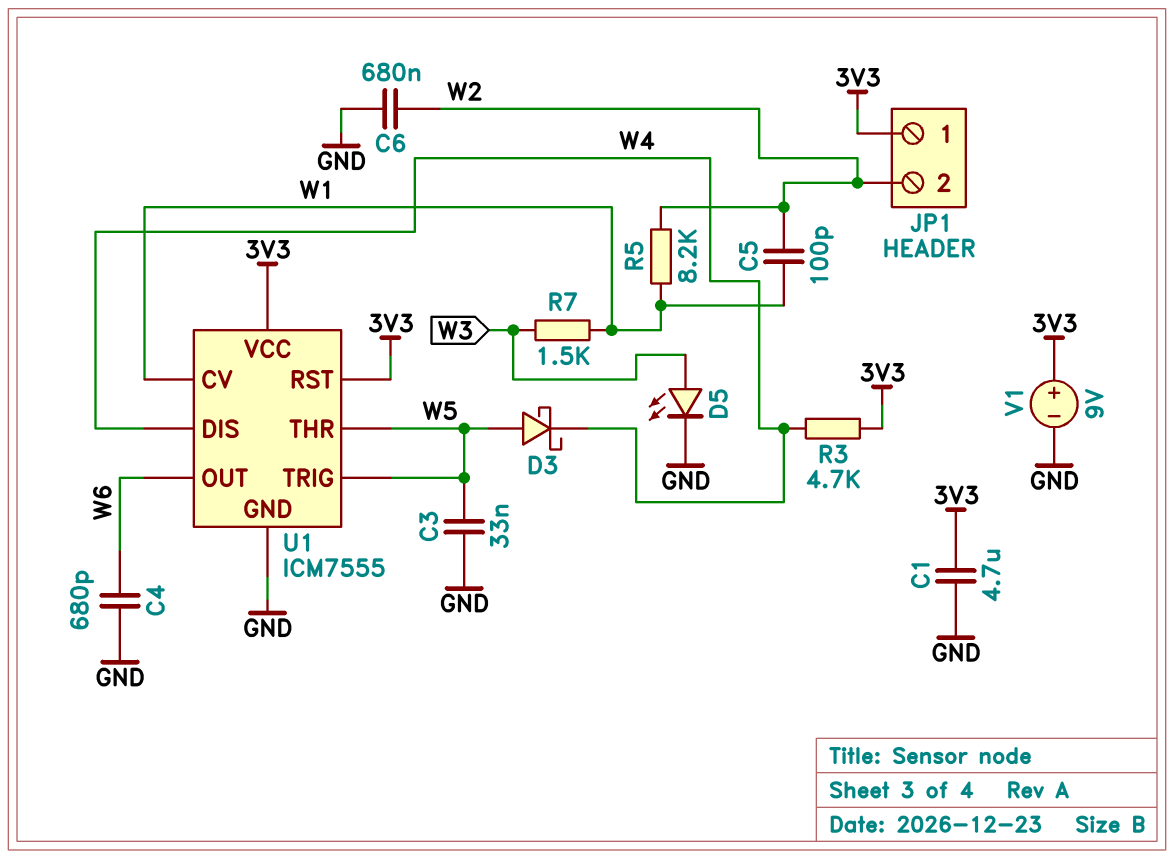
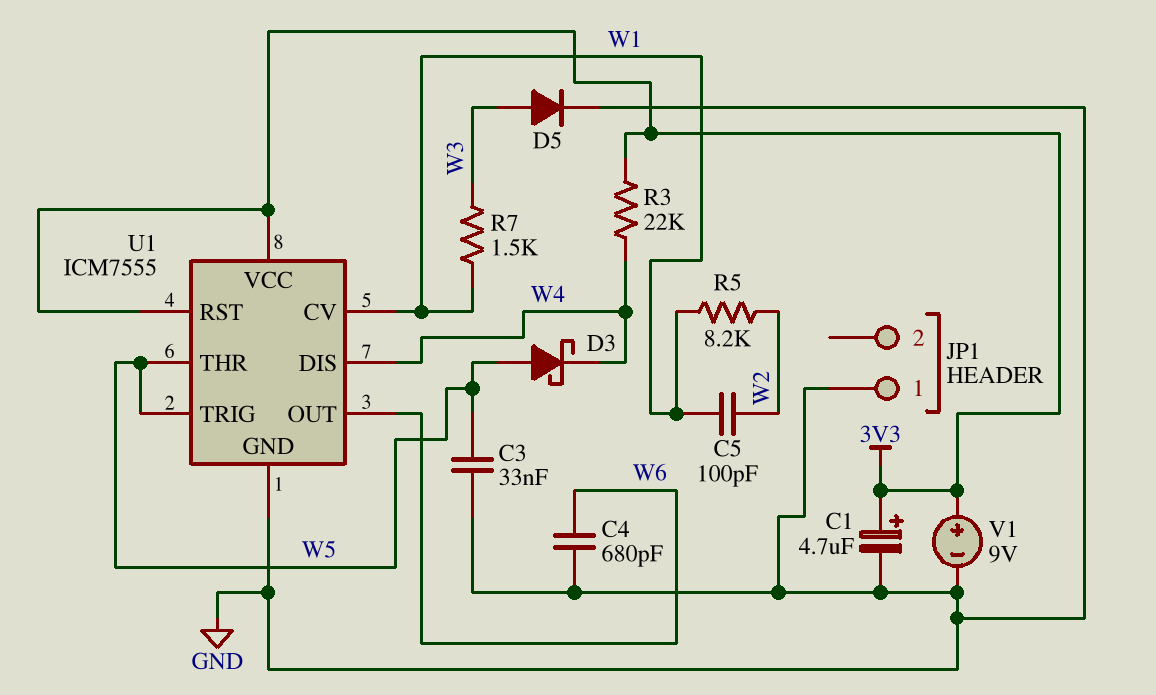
C1: 4.7uF (3V3, GND) -> 4.7uF (plus 3V3, minus GND)
C6: 680nF (GND, W2) -> none
D5: LED (A W3, K GND) -> diode (A W3, K GND)
JP1 pin 1: 3V3 -> GND
JP1 pin 2: W2 -> none
R3: 4.7k (3V3, W4) -> 22k (3V3, W4)

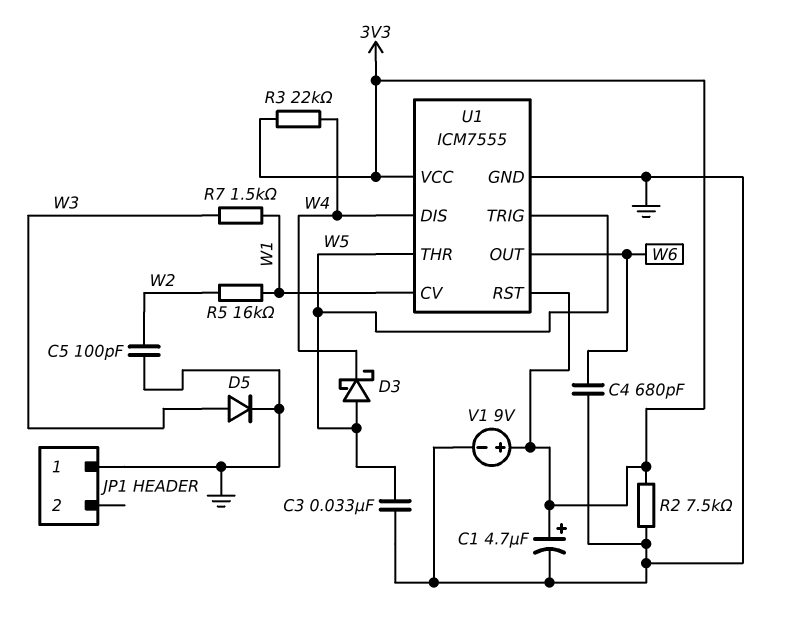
C5: 100pF (W1, W2) -> 100pF (GND, W2)
R2: none -> 7.5k (3V3, GND)
R5: 8.2k (W1, W2) -> 16k (W1, W2)

